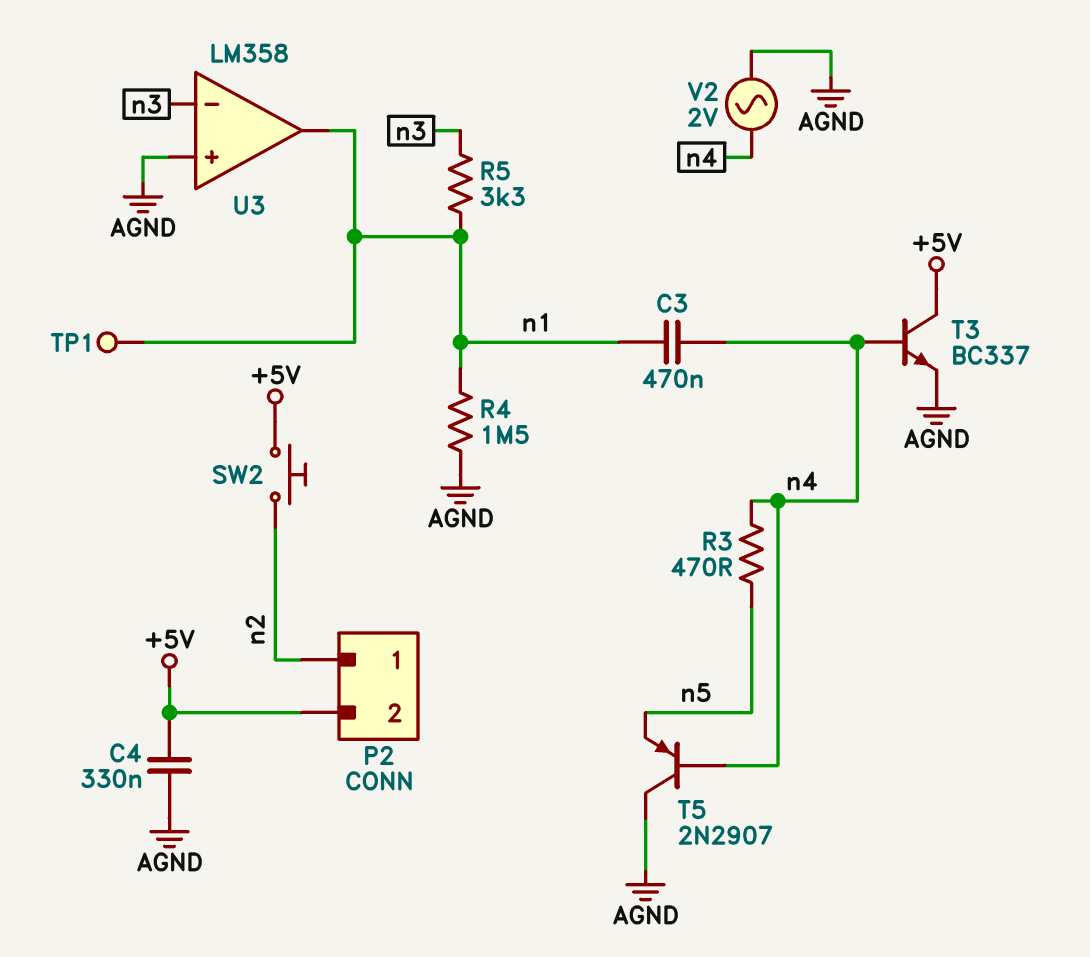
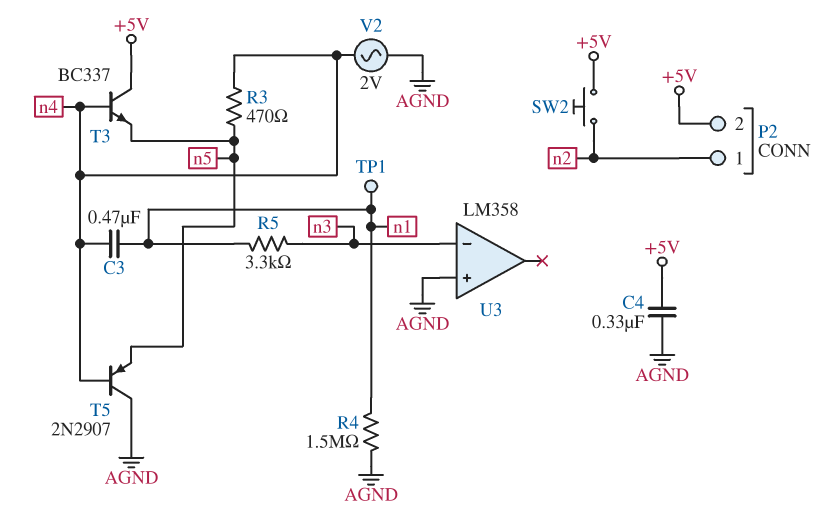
T3: NPN BC337 (B n4, C +5V, E AGND) -> NPN BC337 (B n4, C +5V, E n5)
U3 pin out: n1 -> none

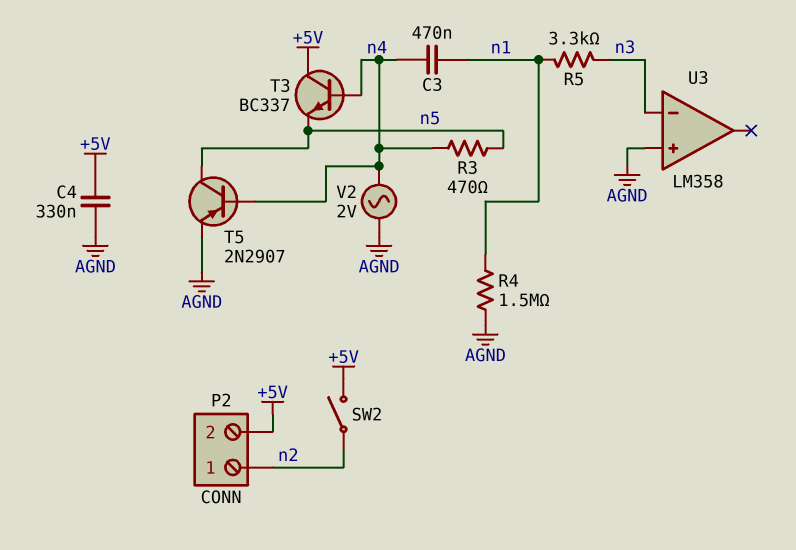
SW2: button (+5V, n2) -> switch (+5V, n2)
T5: PNP 2N2907 (B n4, C AGND, E n5) -> PNP 2N2907 (B n4, C n5, E AGND)
TP1: test point (n1) -> none

